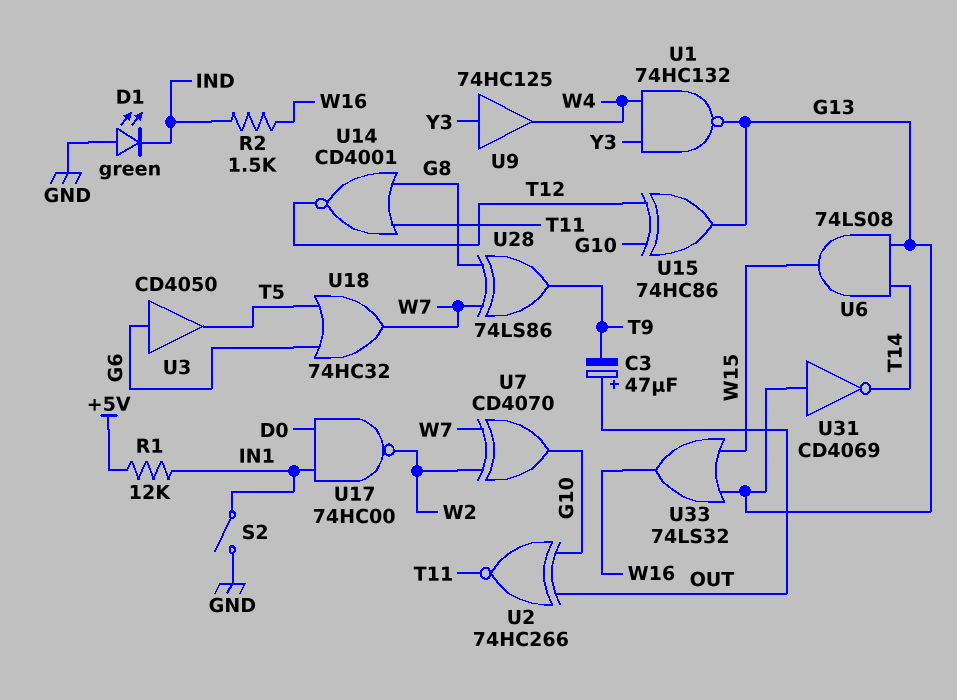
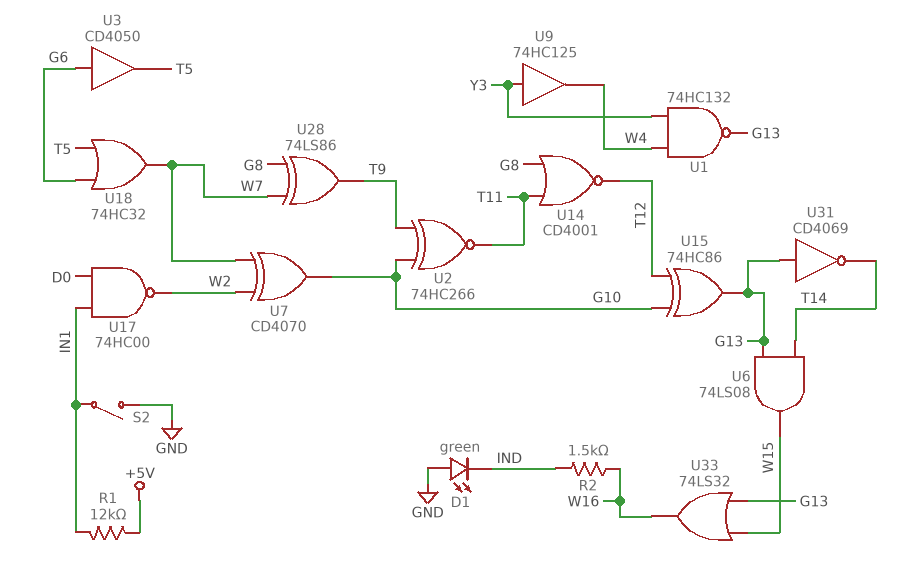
C3: 47uF (plus OUT, minus T9) -> none
U2: XNOR 74HC266 (in G10, in OUT, out T11) -> XNOR 74HC266 (in G10, in T9, out T11)

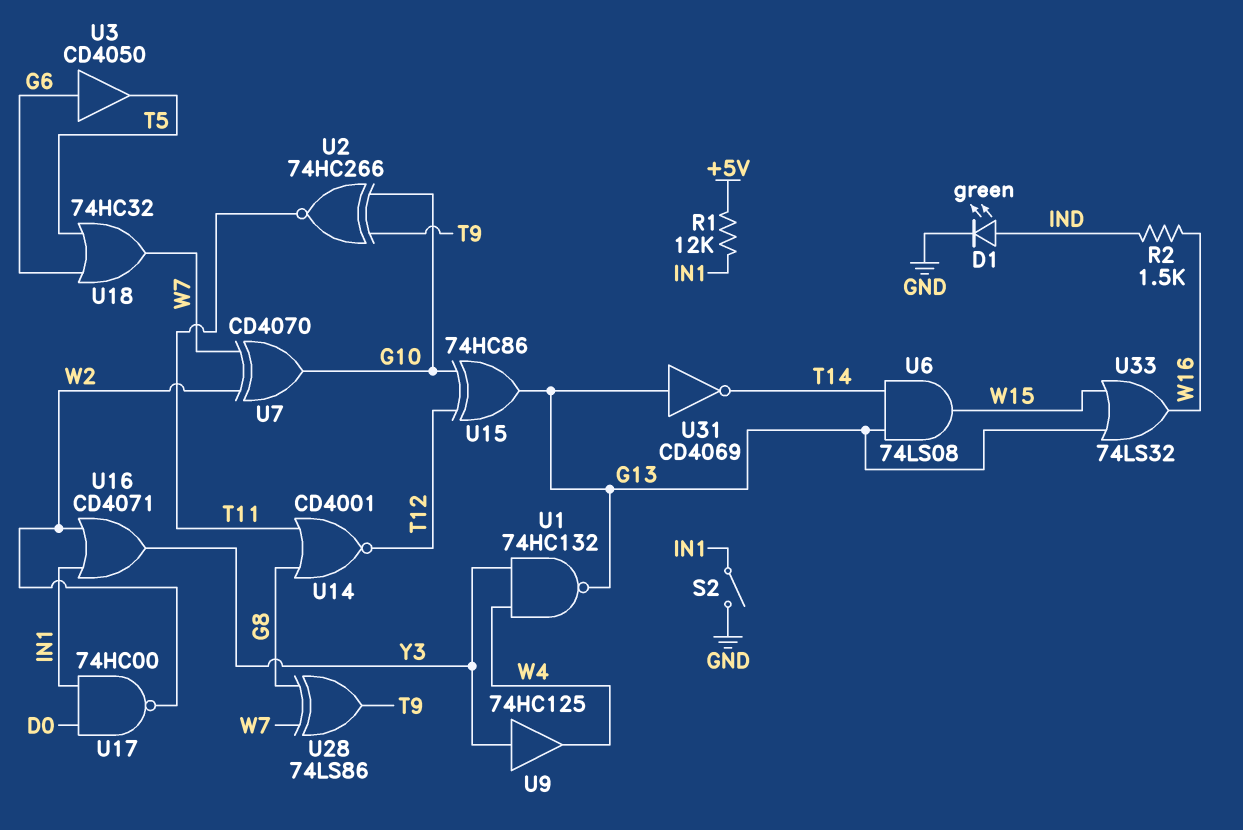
D1: LED green (A GND, K IND) -> LED green (A IND, K GND)
U16: none -> OR CD4071 (in IN1, in W2, out Y3)

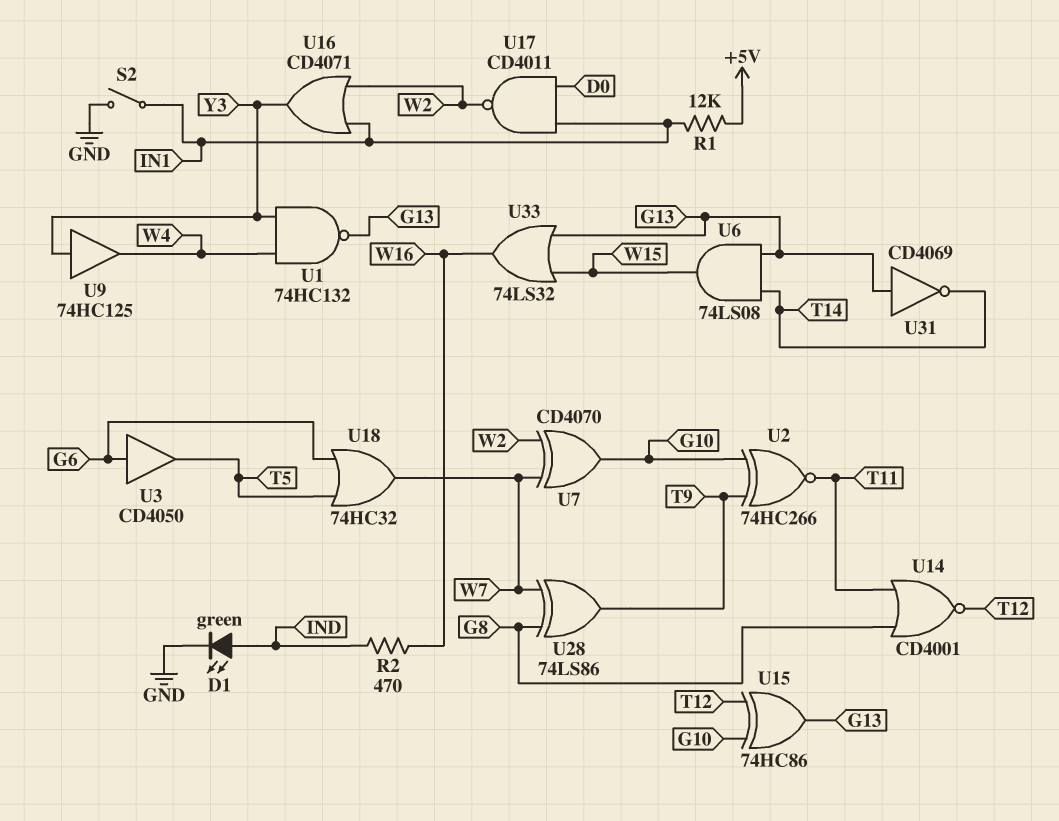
R2: 1.5k (IND, W16) -> 470 (IND, W16)
U17: NAND 74HC00 (in D0, in IN1, out W2) -> NAND CD4011 (in D0, in IN1, out W2)

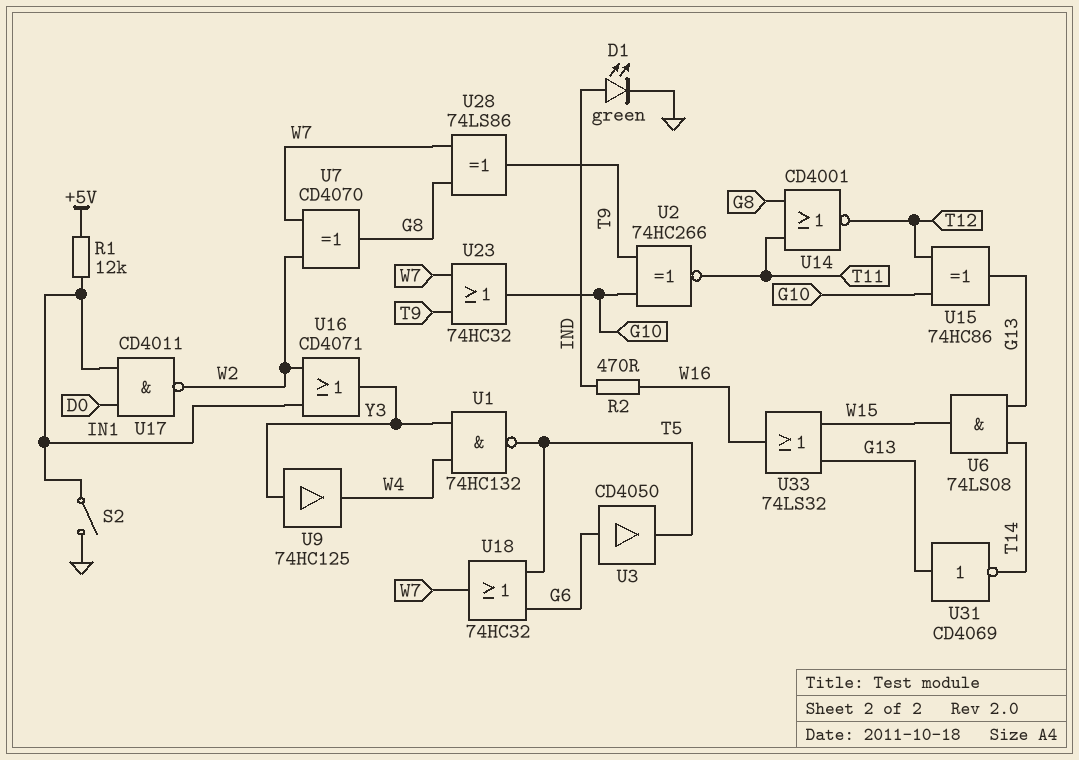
U1: NAND 74HC132 (in W4, in Y3, out G13) -> NAND 74HC132 (in W4, in Y3, out T5)
U7: XOR CD4070 (in W2, in W7, out G10) -> XOR CD4070 (in W2, in W7, out G8)
U23: none -> OR 74HC32 (in T9, in W7, out G10)

